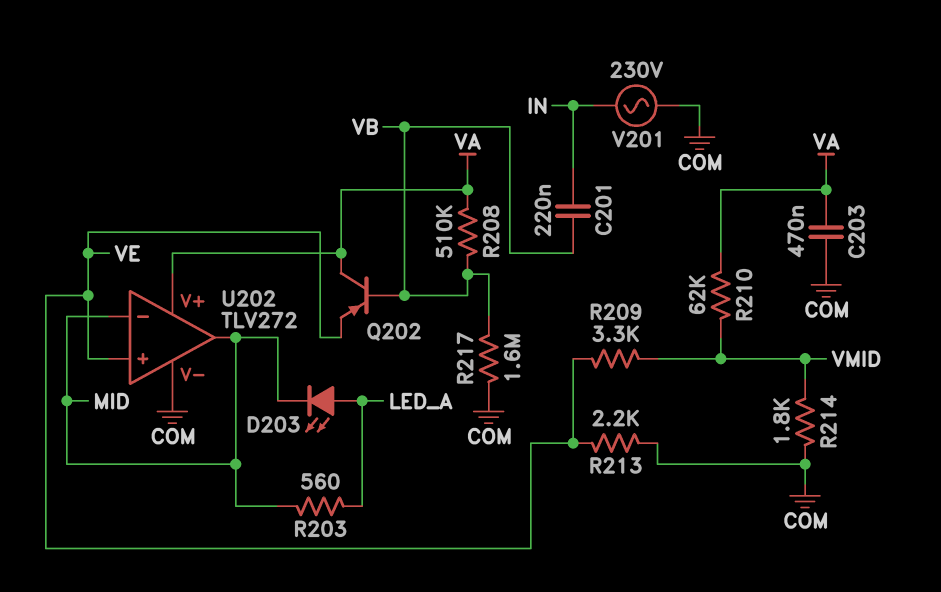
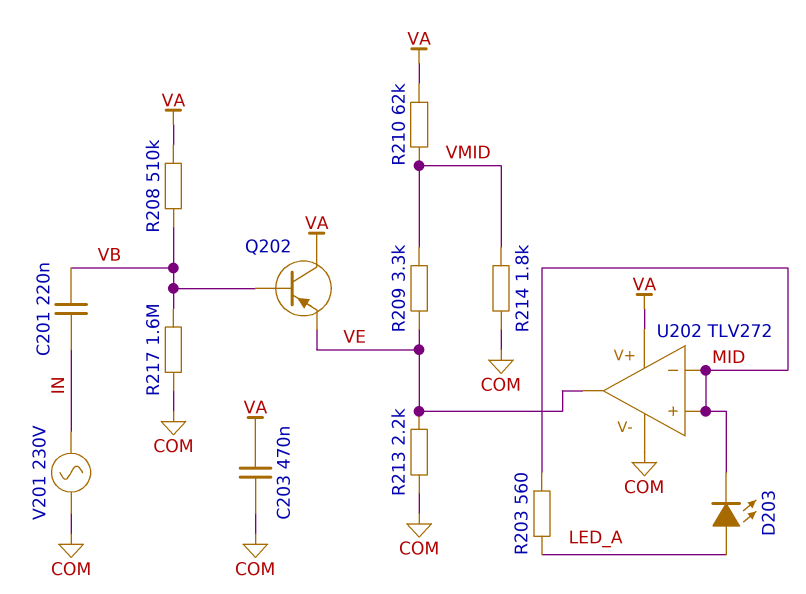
U202 pin in+: VE -> MID
U202 pin out: MID -> VE

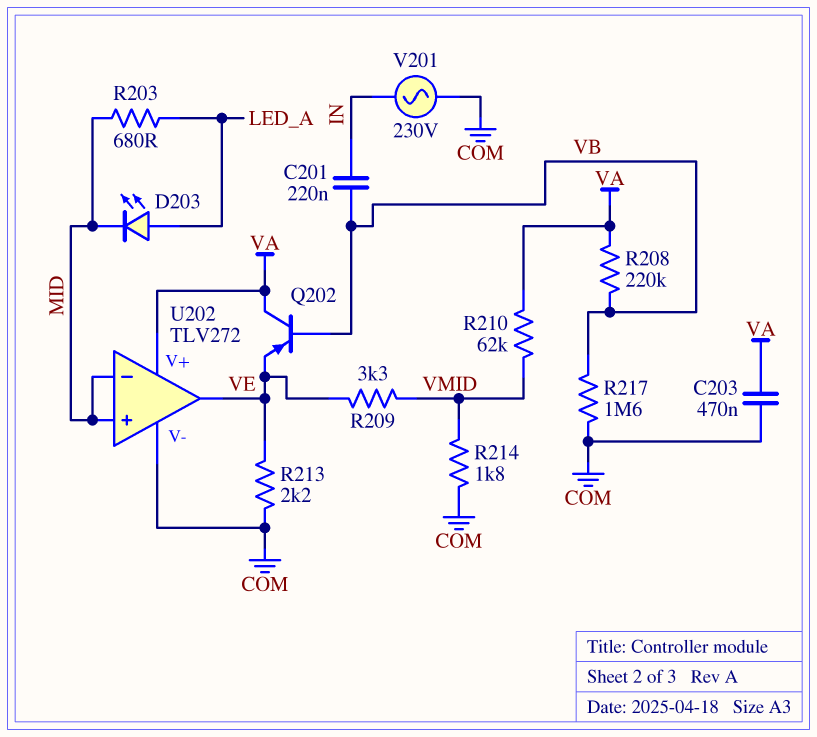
R203: 560 (LED_A, MID) -> 680 (LED_A, MID)
R208: 510k (VA, VB) -> 220k (VA, VB)

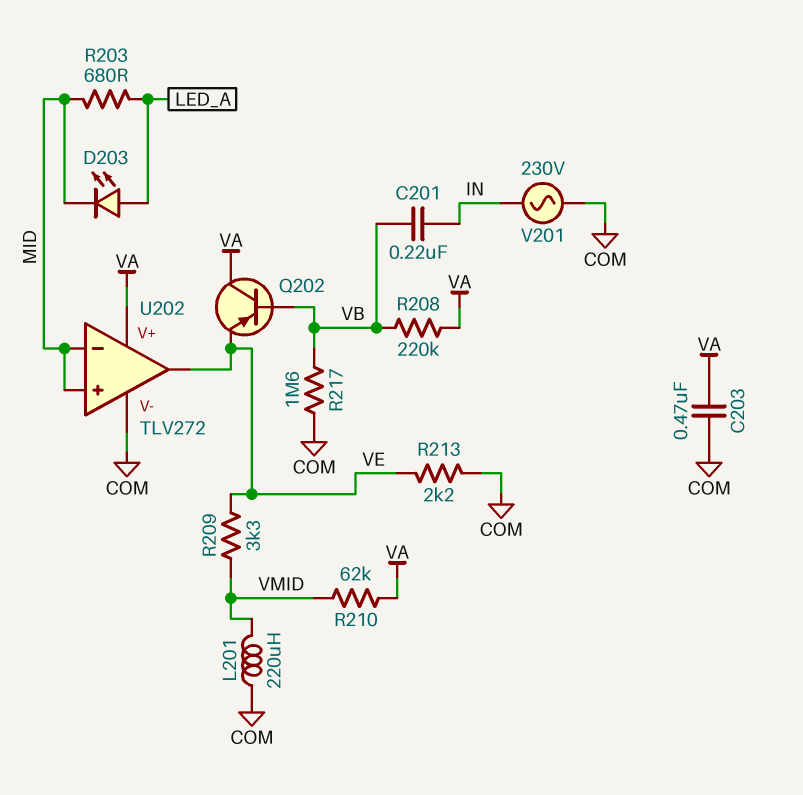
L201: none -> 220uH (COM, VMID)
R214: 1.8k (COM, VMID) -> none

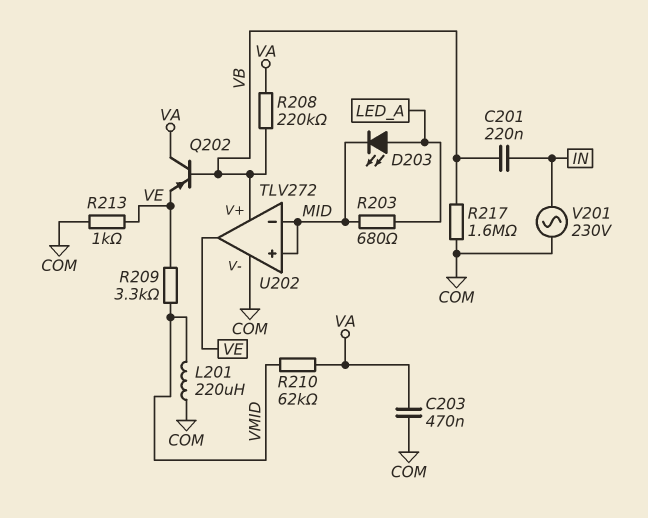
R213: 2.2k (COM, VE) -> 1k (COM, VE)
U202 pin V+: VA -> VB

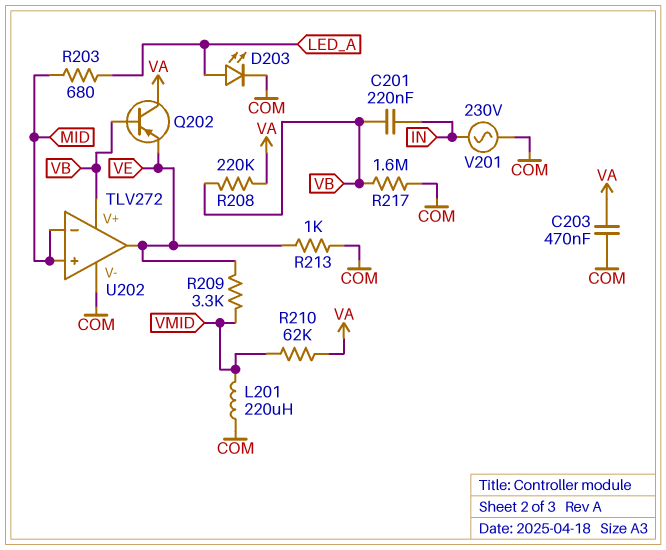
D203: LED (A LED_A, K MID) -> LED (A LED_A, K COM)

